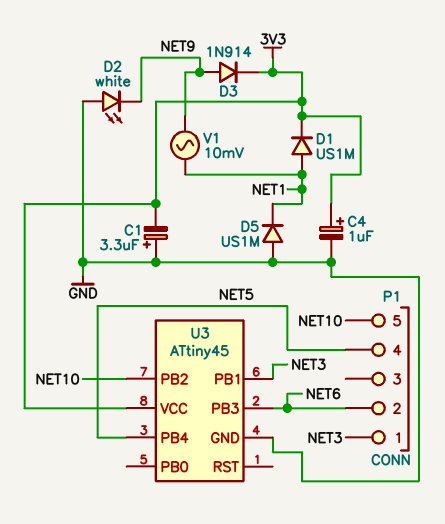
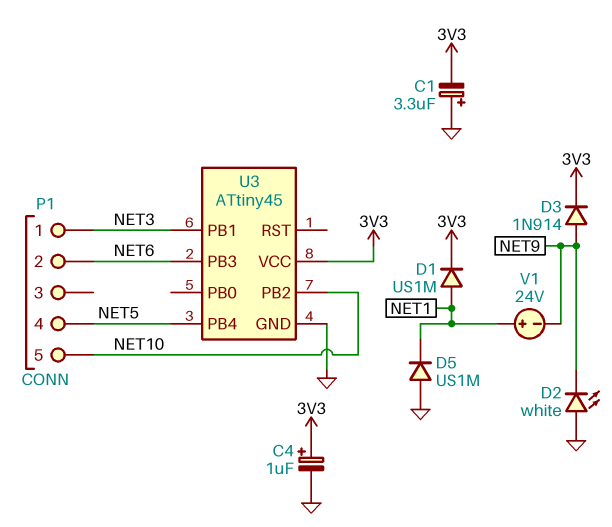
V1: AC 10mV (NET1, NET9) -> 24V (plus NET1, minus NET9)

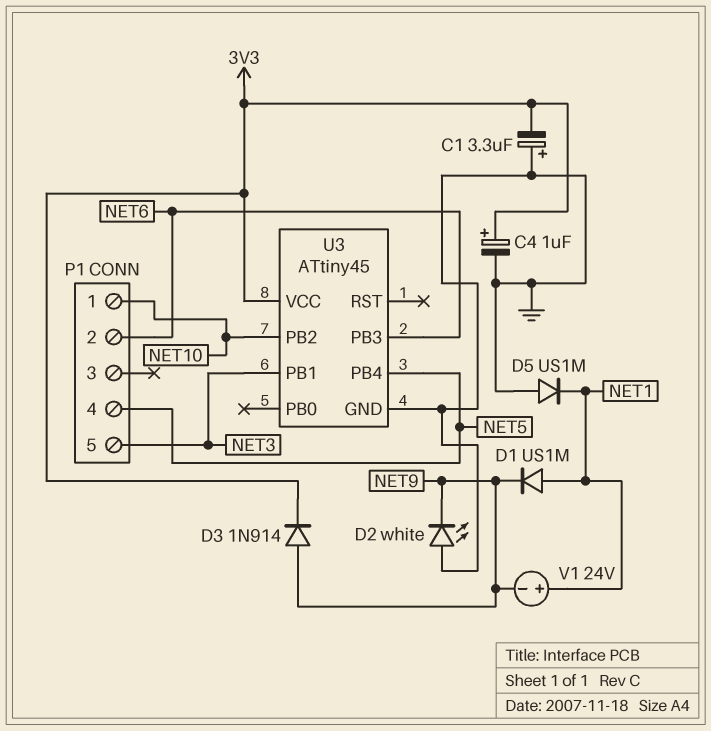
D1: diode US1M (A NET1, K 3V3) -> diode US1M (A NET1, K NET9)
P1 pin 1: NET3 -> NET10
P1 pin 5: NET10 -> NET3

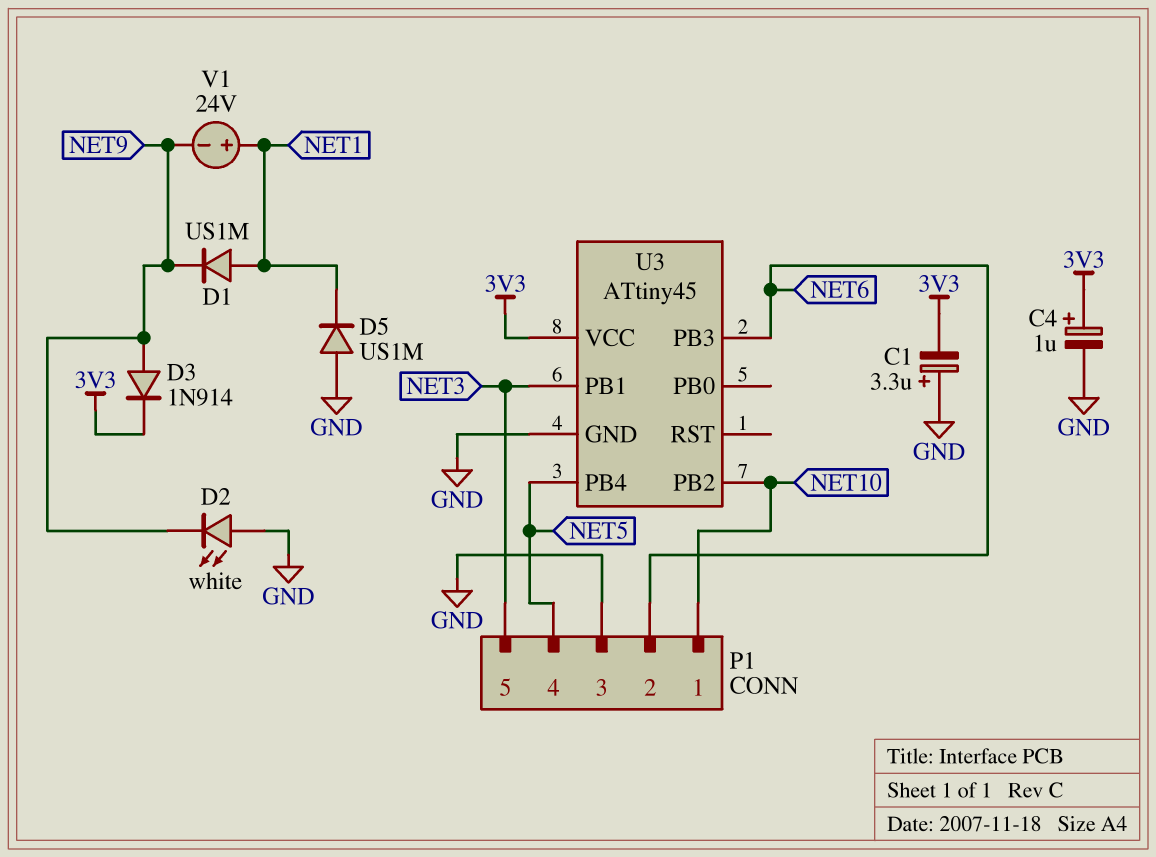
P1 pin 3: none -> GND

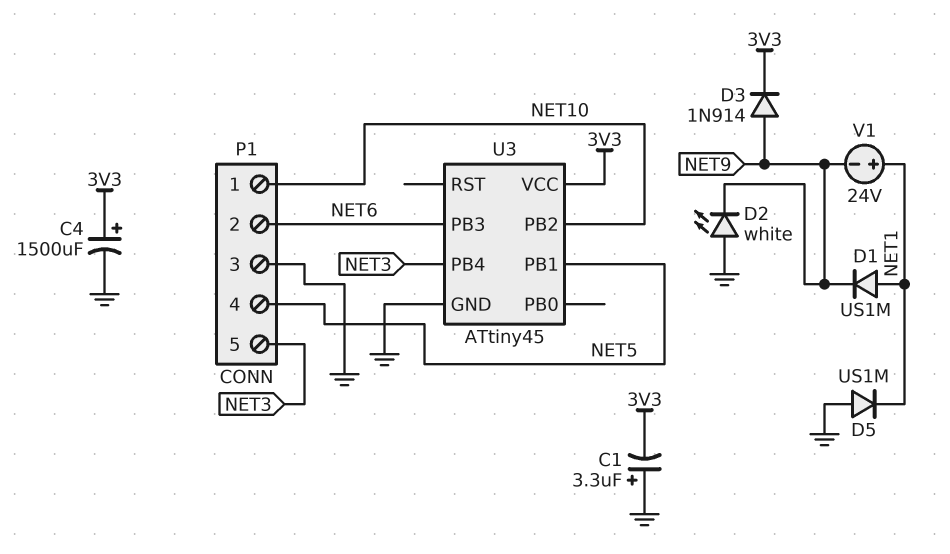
C4: 1uF (plus 3V3, minus GND) -> 1500uF (plus 3V3, minus GND)
U3 pin PB1: NET3 -> NET5
U3 pin PB4: NET5 -> NET3

